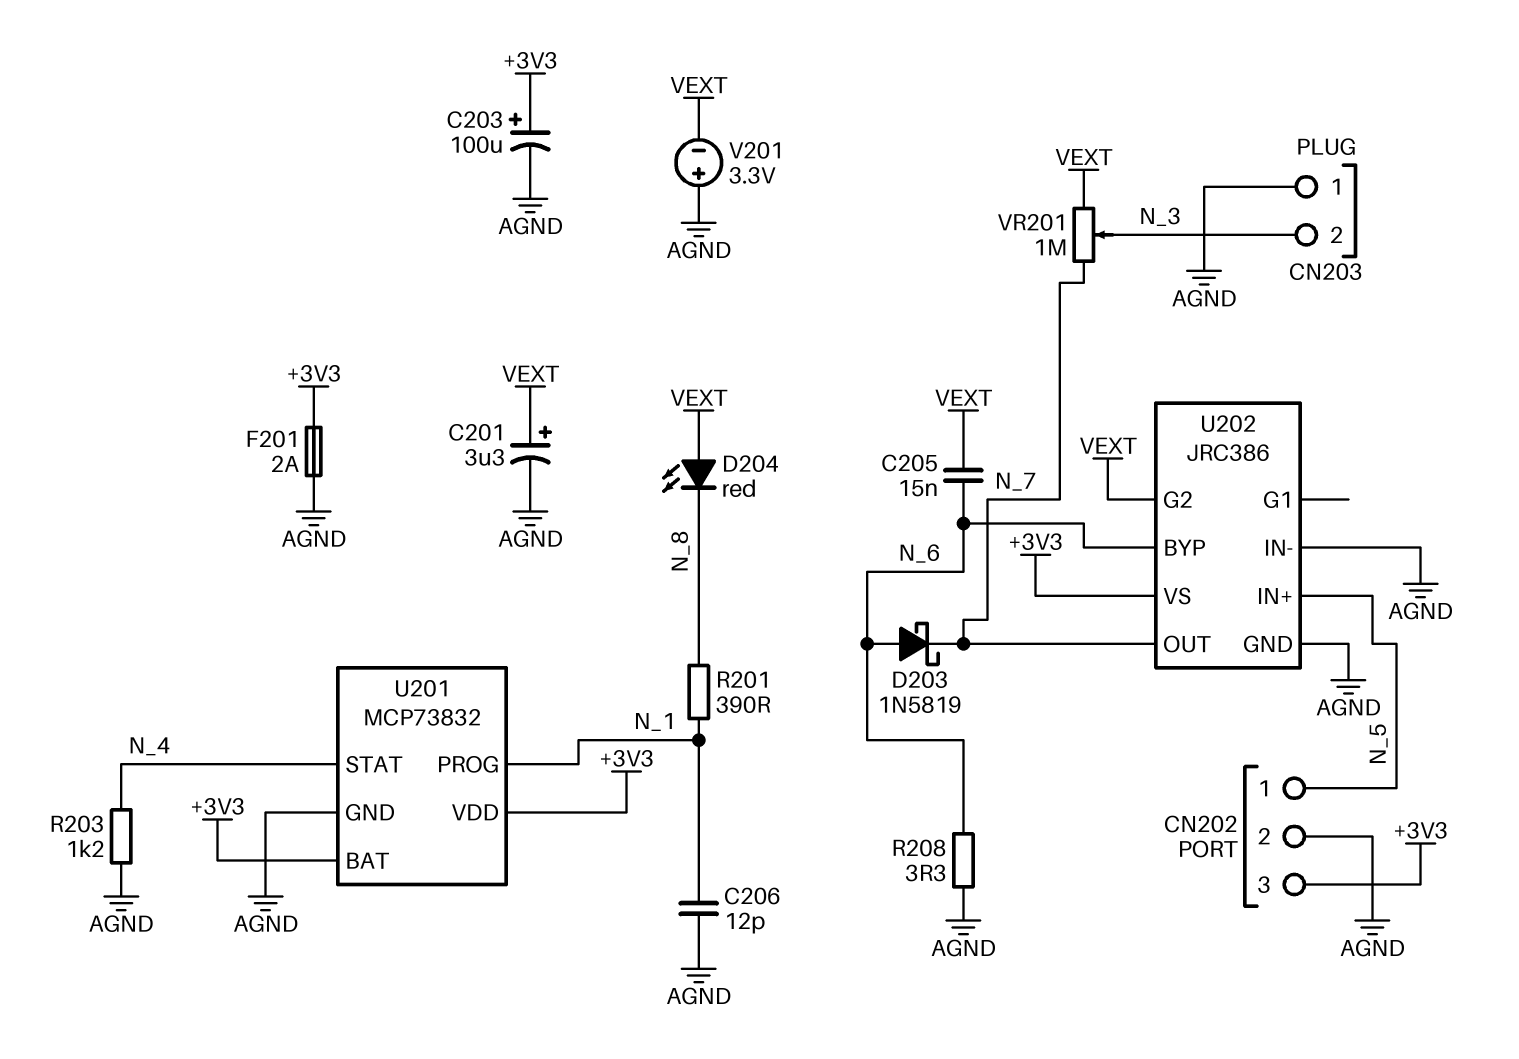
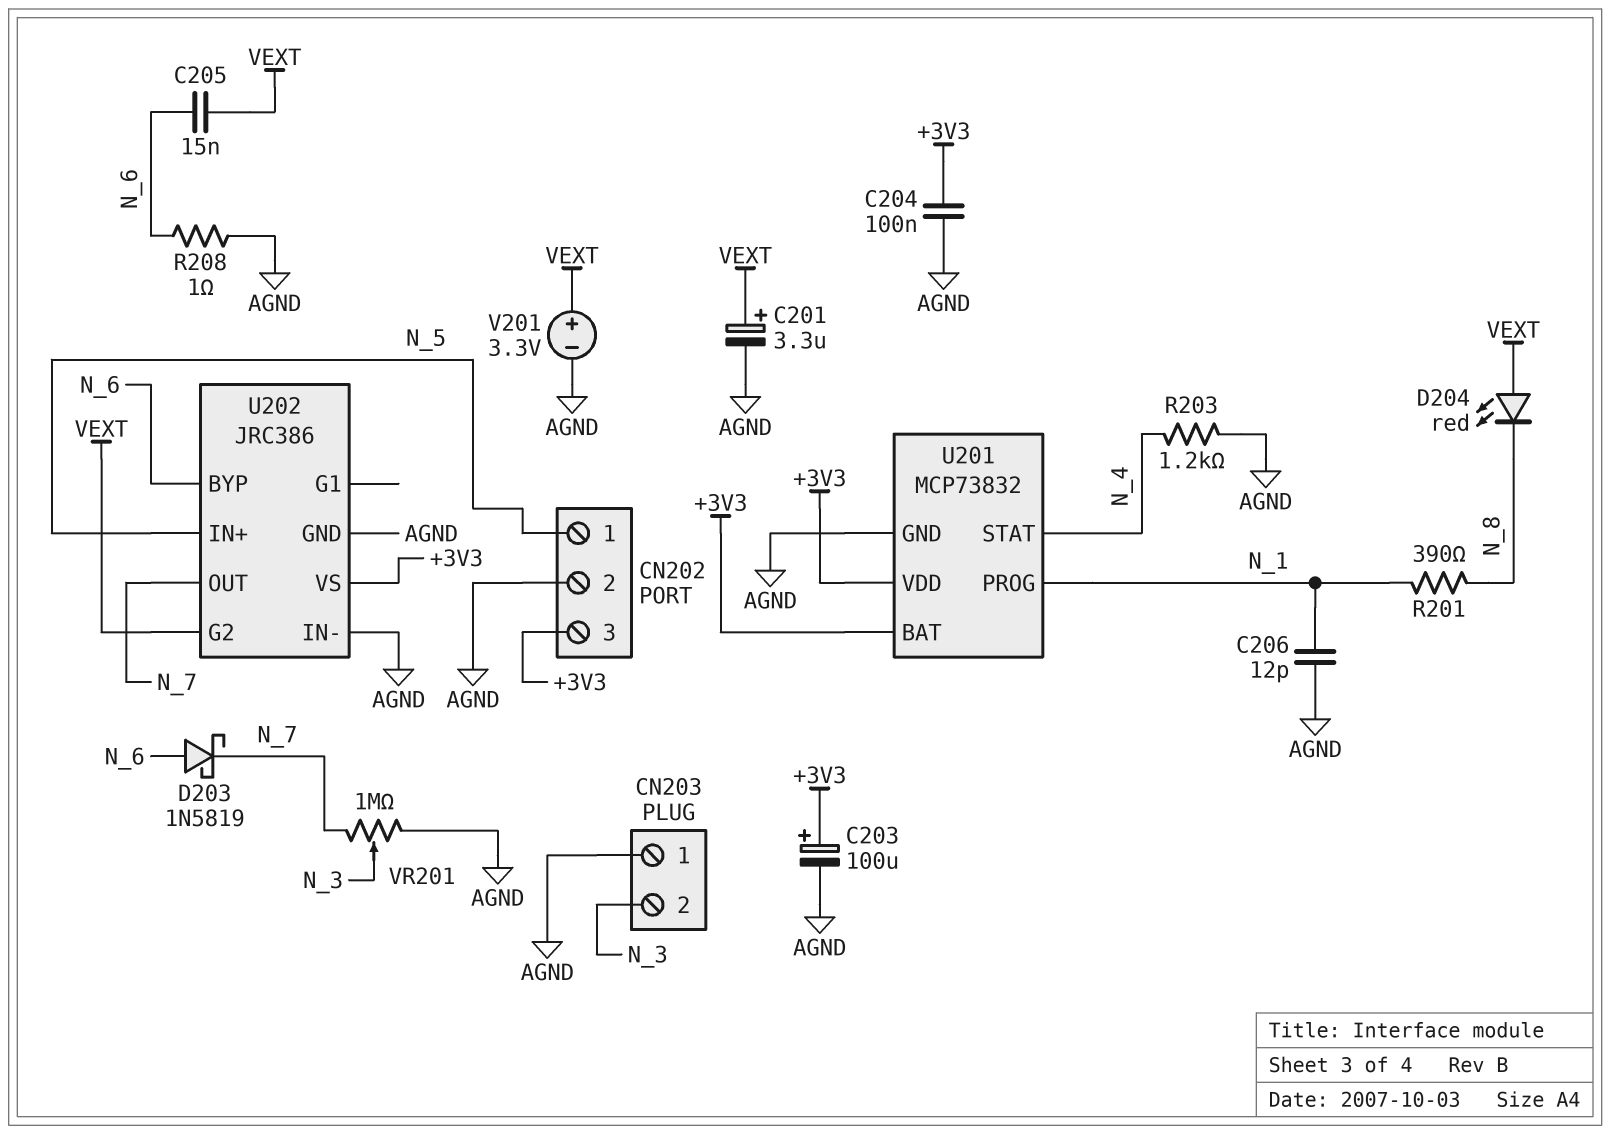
C204: none -> 100nF (+3V3, AGND)
F201: 2A (+3V3, AGND) -> none
R208: 3.3 (AGND, N_6) -> 1 (AGND, N_6)
V201: 3.3V (plus AGND, minus VEXT) -> 3.3V (plus VEXT, minus AGND)
VR201: 1M (N_7, VEXT, wiper N_3) -> 1M (AGND, N_7, wiper N_3)

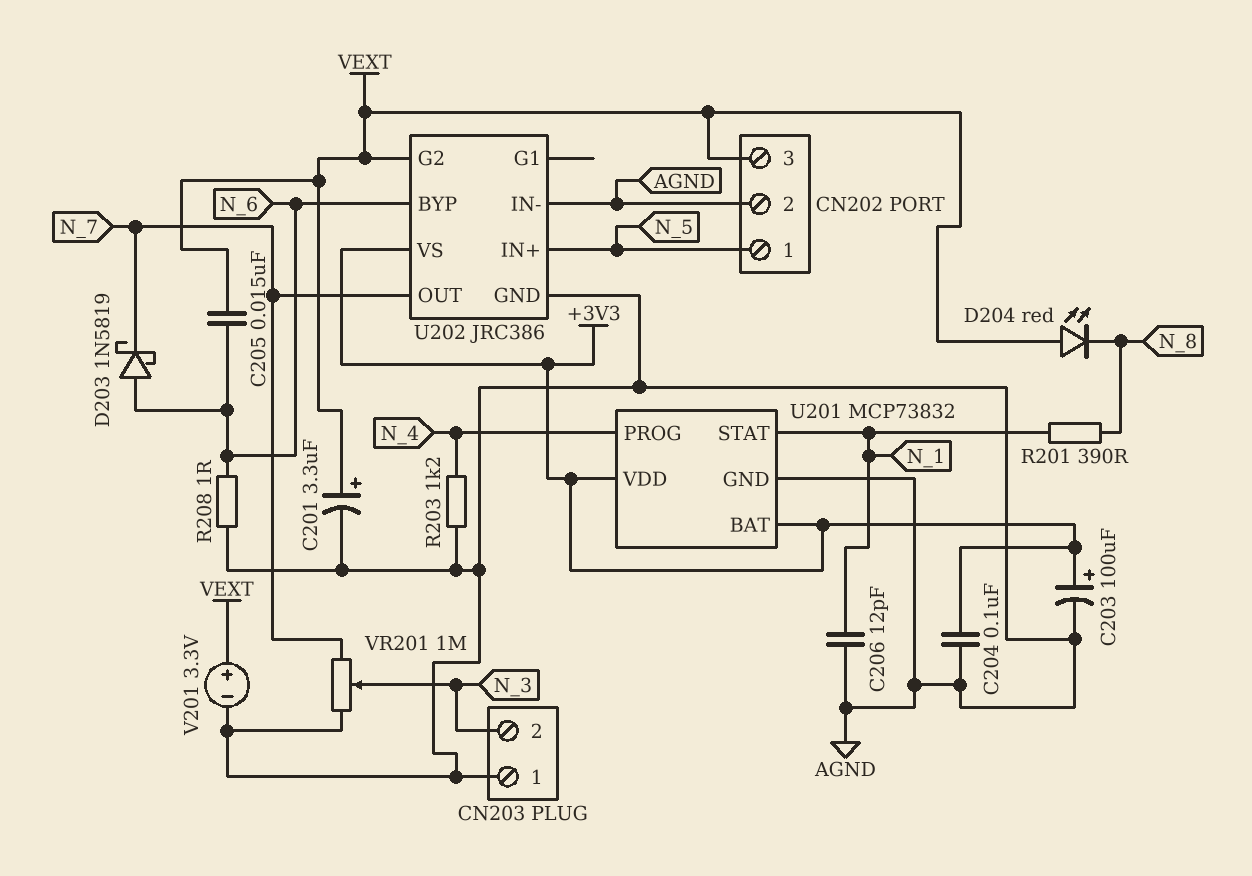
CN202 pin 3: +3V3 -> VEXT
U201 pin PROG: N_1 -> N_4
U201 pin STAT: N_4 -> N_1

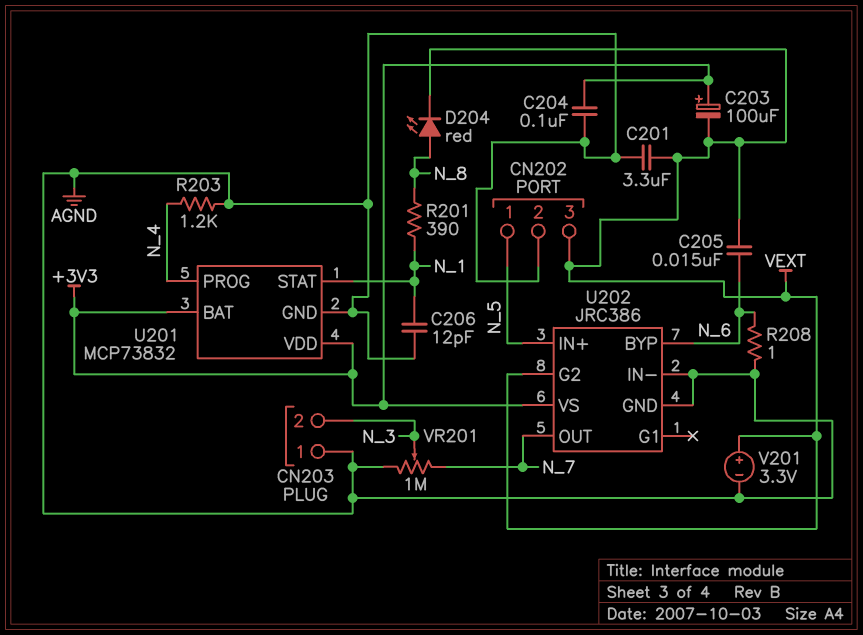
C201: 3.3uF (plus VEXT, minus AGND) -> 3.3uF (AGND, VEXT)
C203: 100uF (plus +3V3, minus AGND) -> 100uF (plus +3V3, minus VEXT)
D203: schottky 1N5819 (A N_6, K N_7) -> none
D204: LED red (A VEXT, K N_8) -> LED red (A N_8, K VEXT)

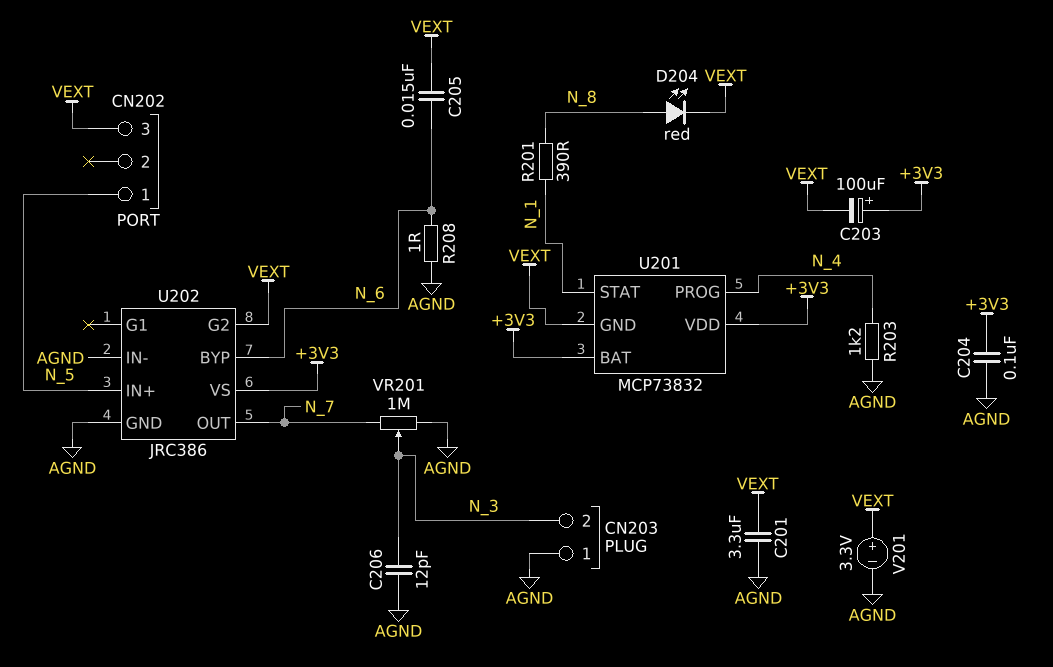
C206: 12pF (AGND, N_1) -> 12pF (AGND, N_3)
CN202 pin 2: AGND -> none
U201 pin GND: AGND -> VEXT

